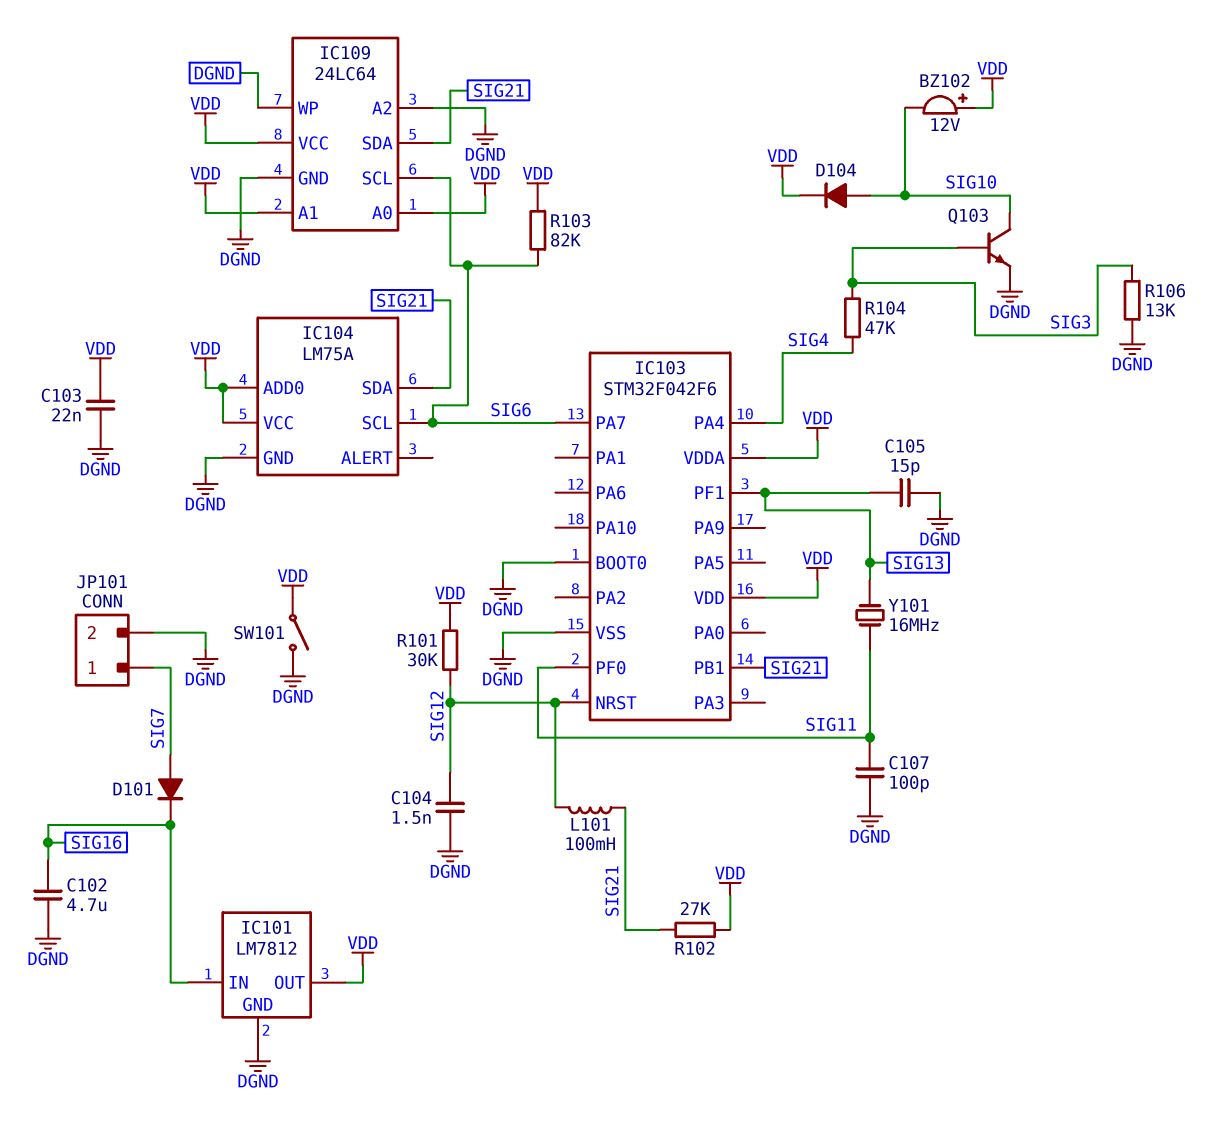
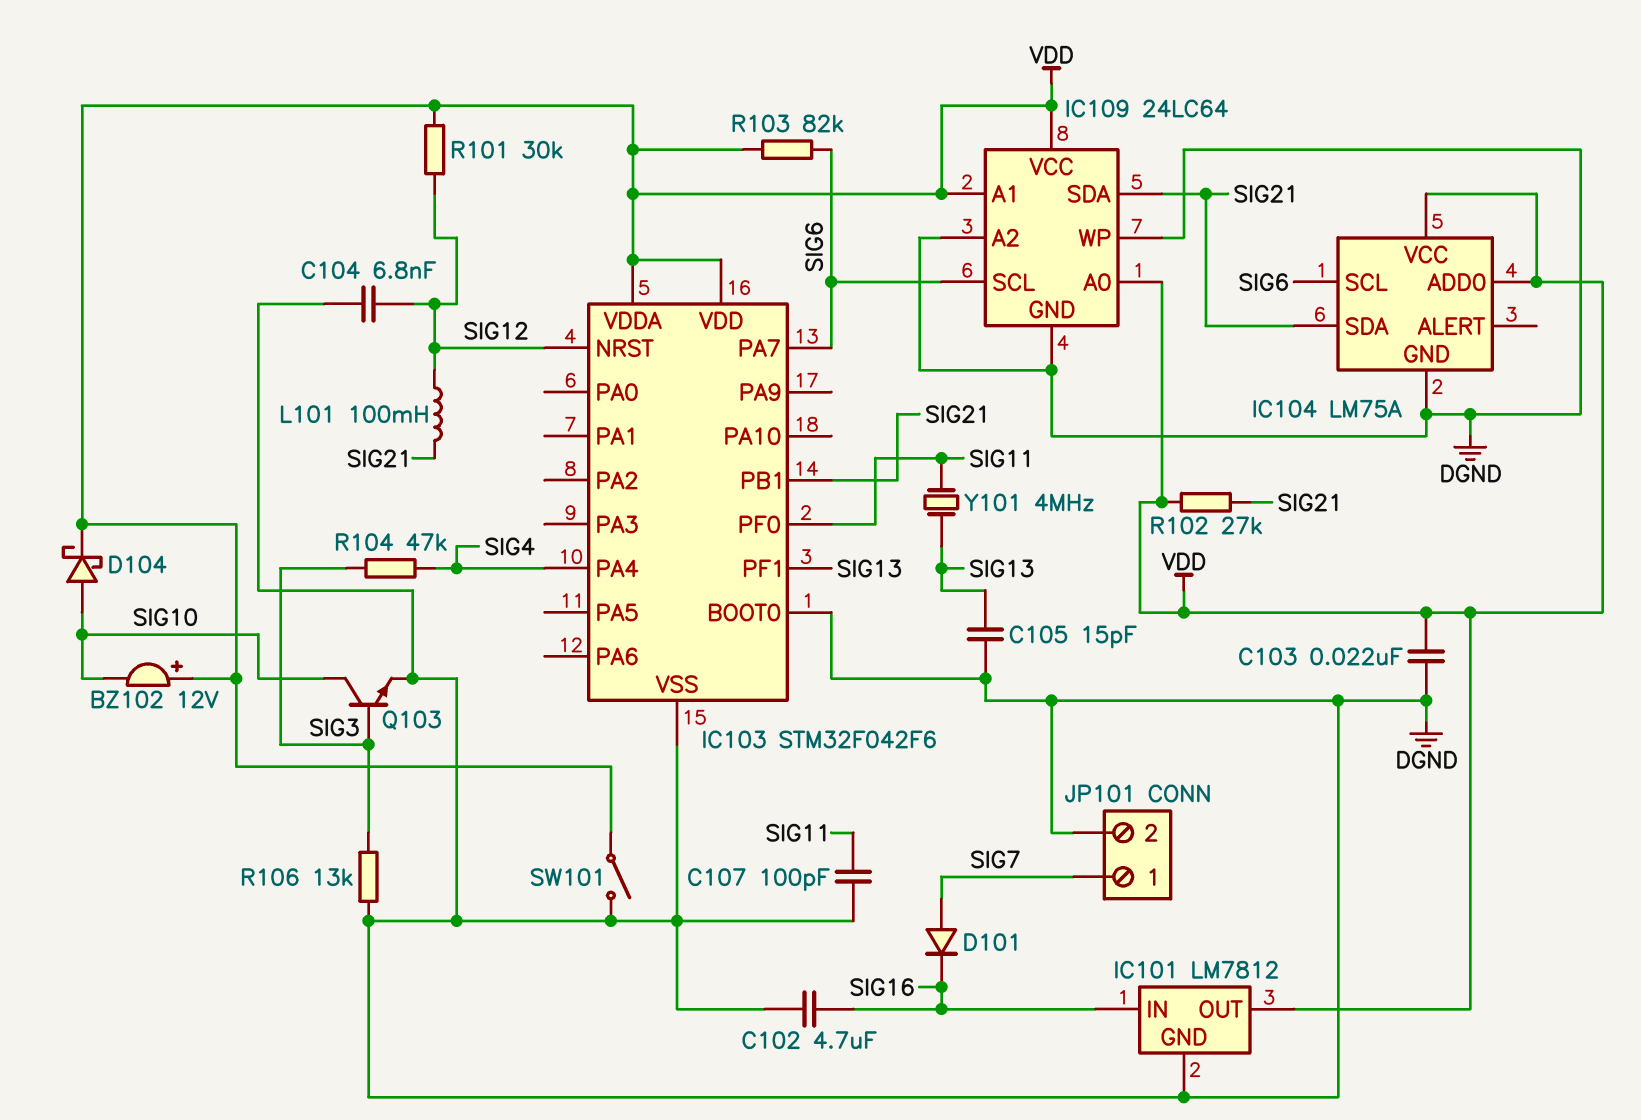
C104: 1.5nF (DGND, SIG12) -> 6.8nF (DGND, SIG12)
D104: diode (A SIG10, K VDD) -> schottky (A SIG10, K VDD)
Y101: 16MHz (SIG11, SIG13) -> 4MHz (SIG11, SIG13)

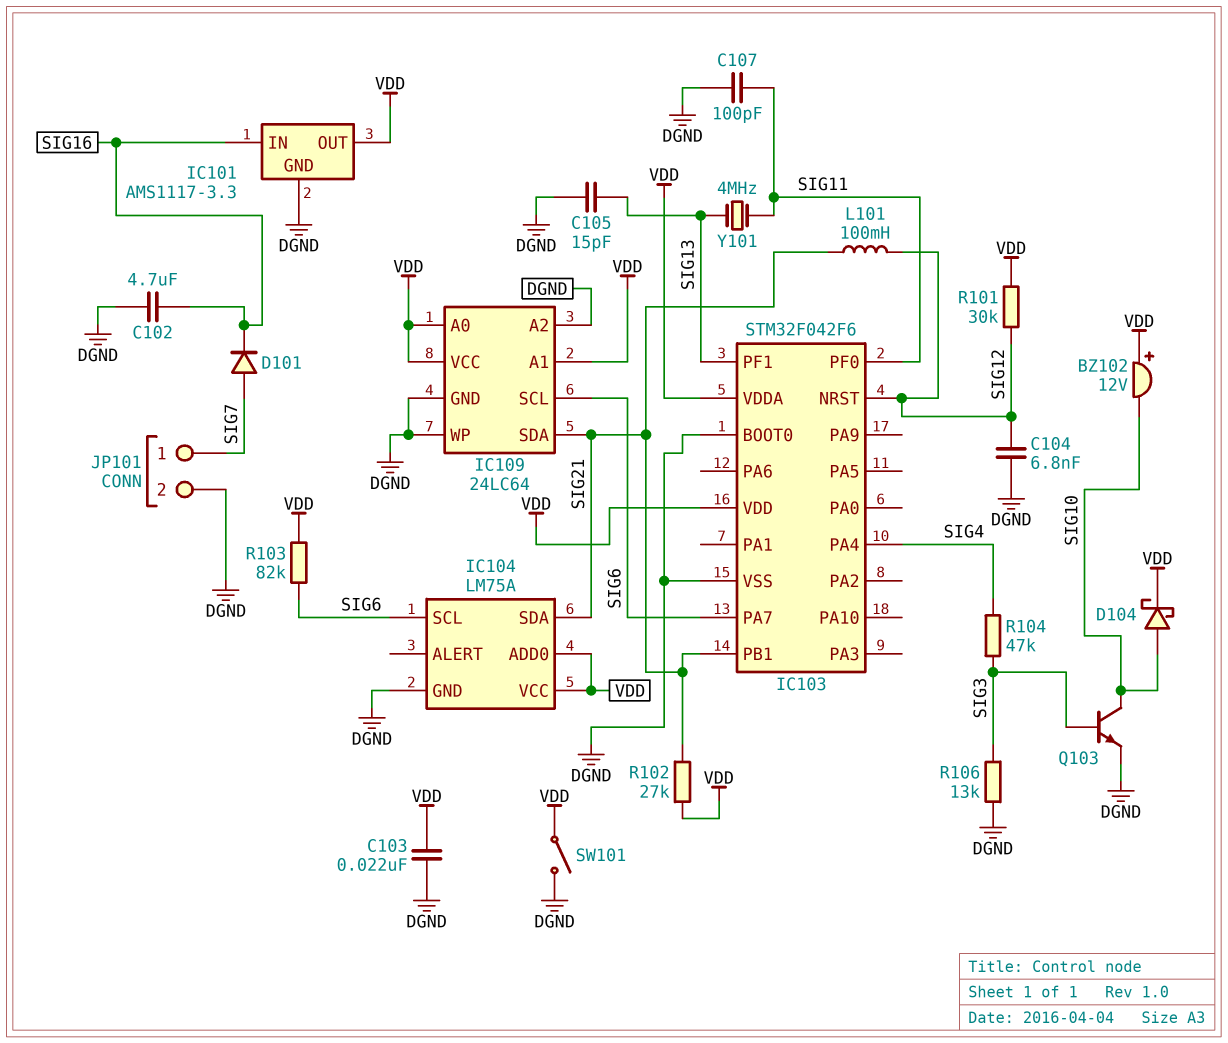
IC101: LM7812 -> AMS1117-3.3

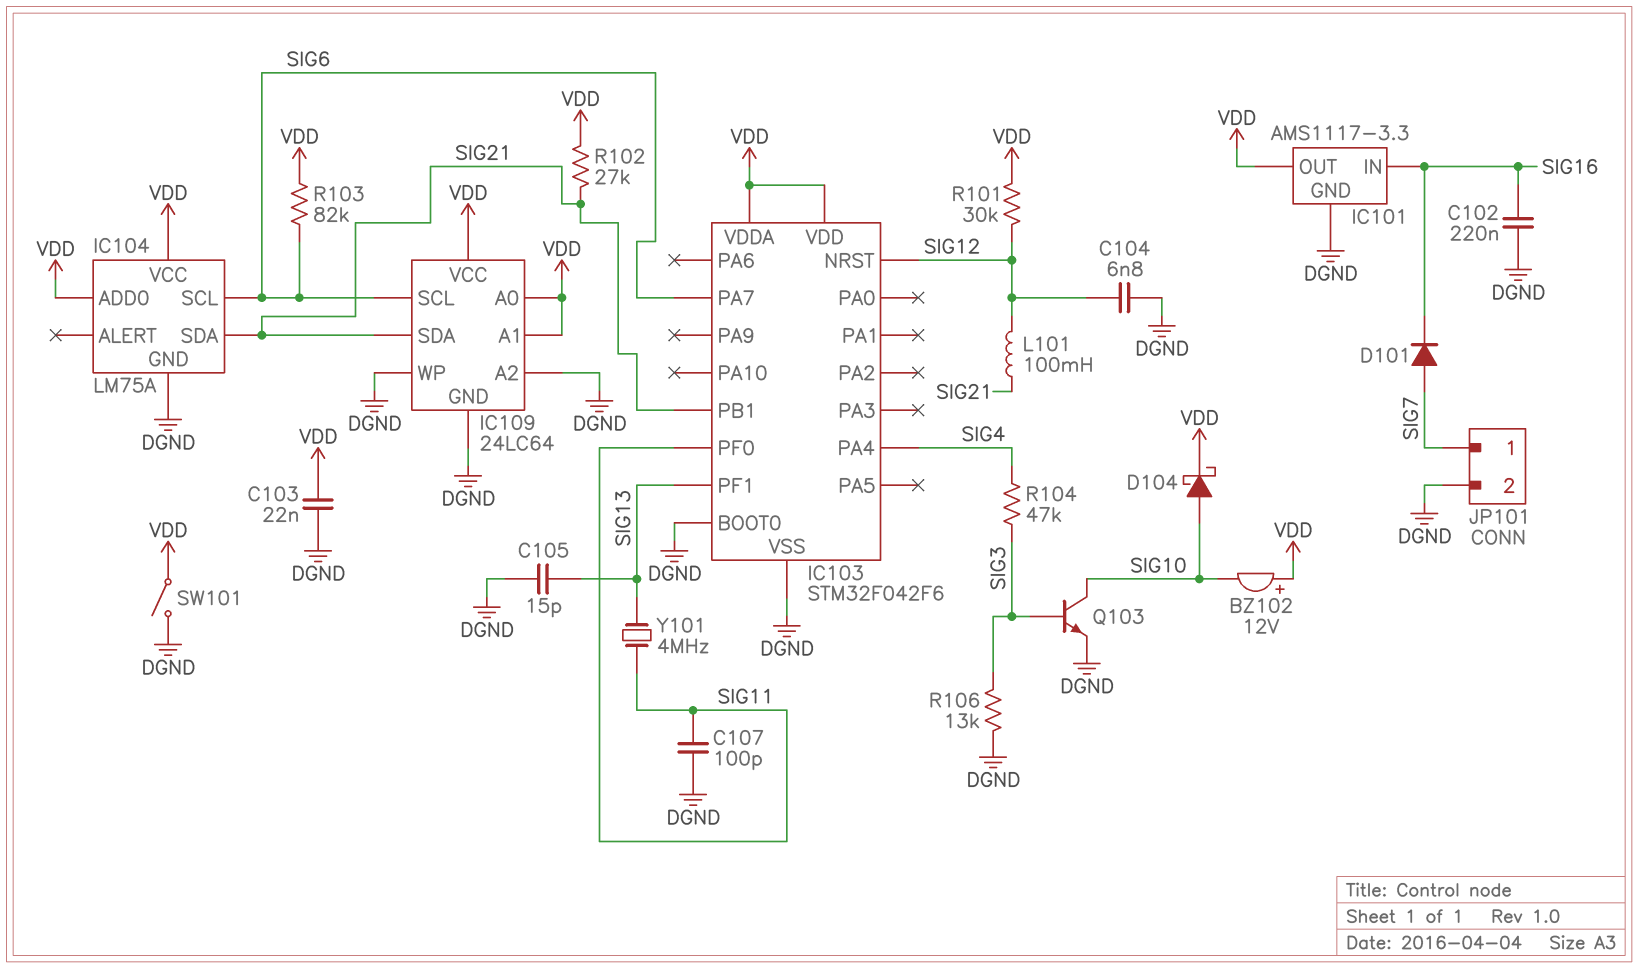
C102: 4.7uF (DGND, SIG16) -> 220nF (DGND, SIG16)

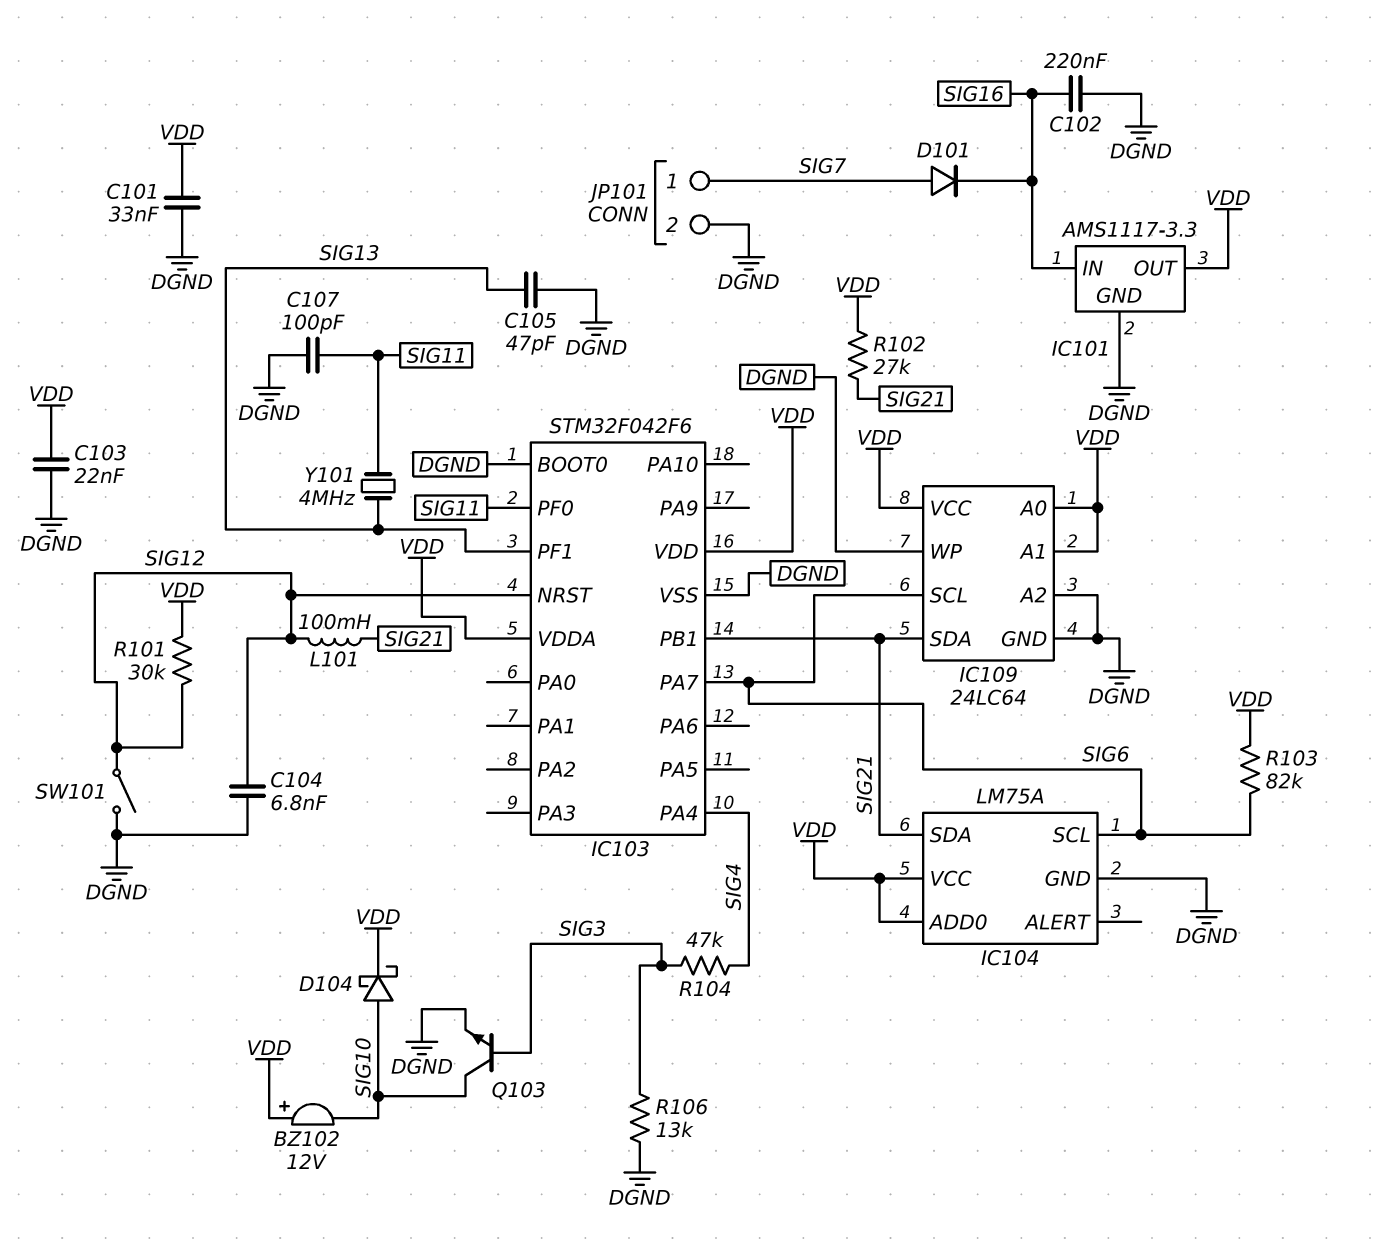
C101: none -> 33nF (DGND, VDD)
C105: 15pF (DGND, SIG13) -> 47pF (DGND, SIG13)
SW101: switch (DGND, VDD) -> switch (DGND, SIG12)

